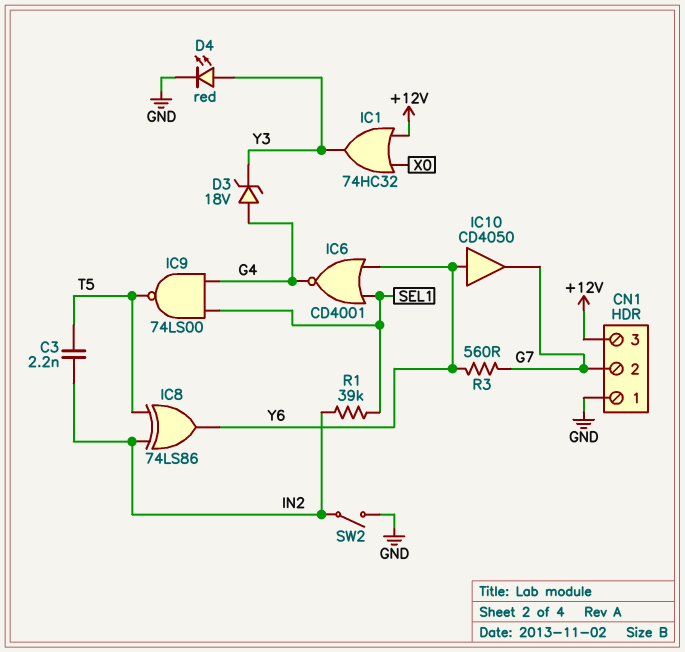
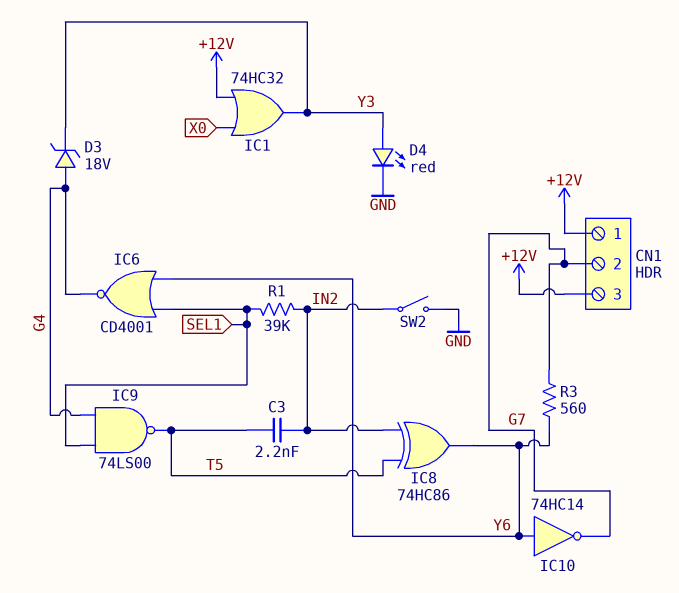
CN1 pin 1: GND -> +12V
IC8: XOR 74LS86 (in IN2, in T5, out Y6) -> XOR 74HC86 (in IN2, in T5, out Y6)
IC10: buffer CD4050 (in Y6, out G7) -> NOT 74HC14 (in Y6, out G7)

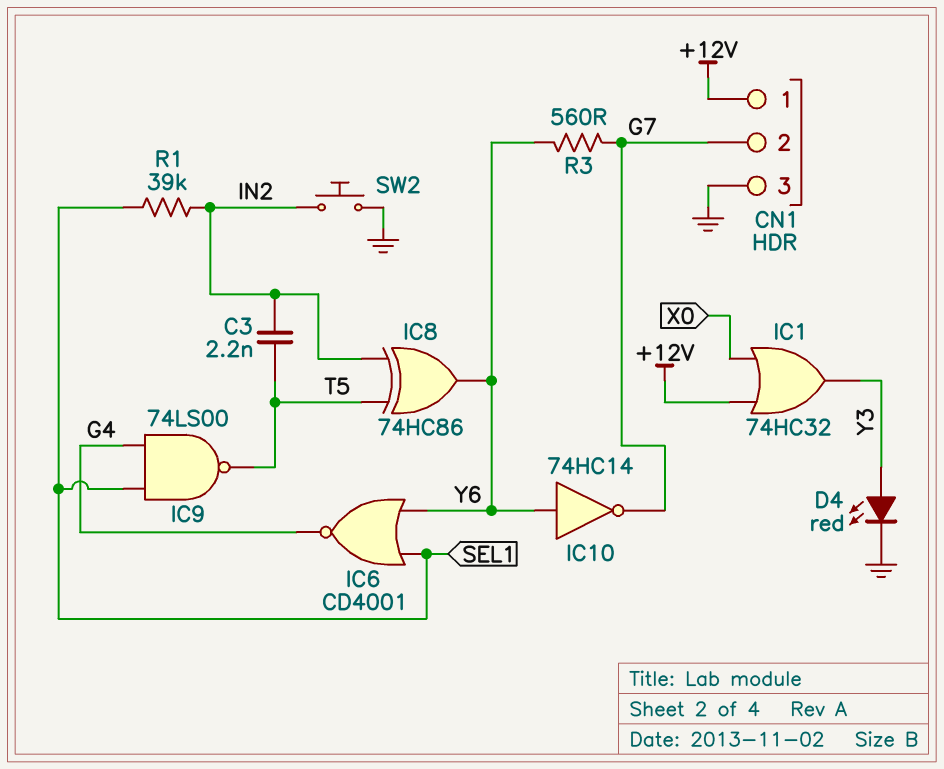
CN1 pin 3: +12V -> GND
D3: zener 18V (A G4, K Y3) -> none
SW2: switch (GND, IN2) -> button (GND, IN2)

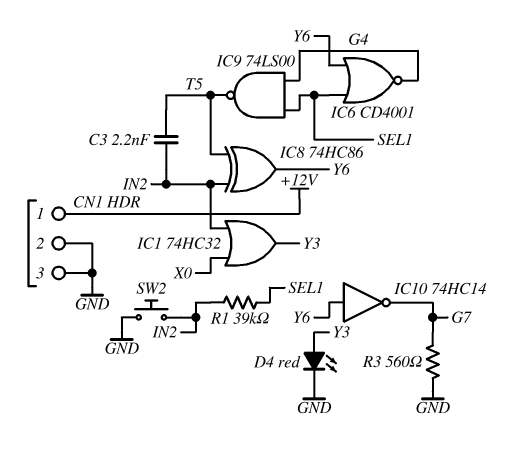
CN1 pin 2: G7 -> GND
IC1: OR 74HC32 (in +12V, in X0, out Y3) -> OR 74HC32 (in IN2, in X0, out Y3)
R3: 560 (G7, Y6) -> 560 (G7, GND)

